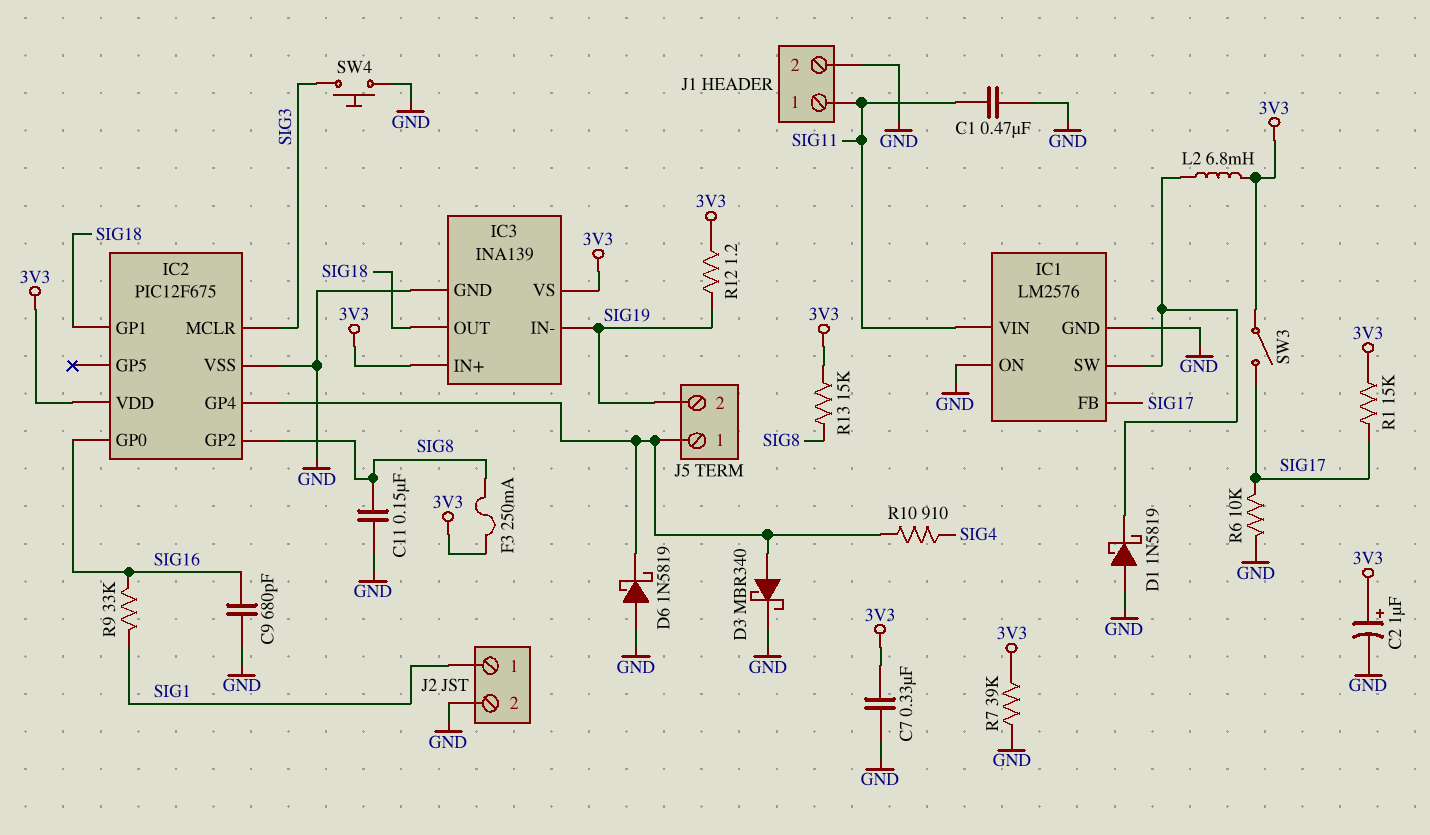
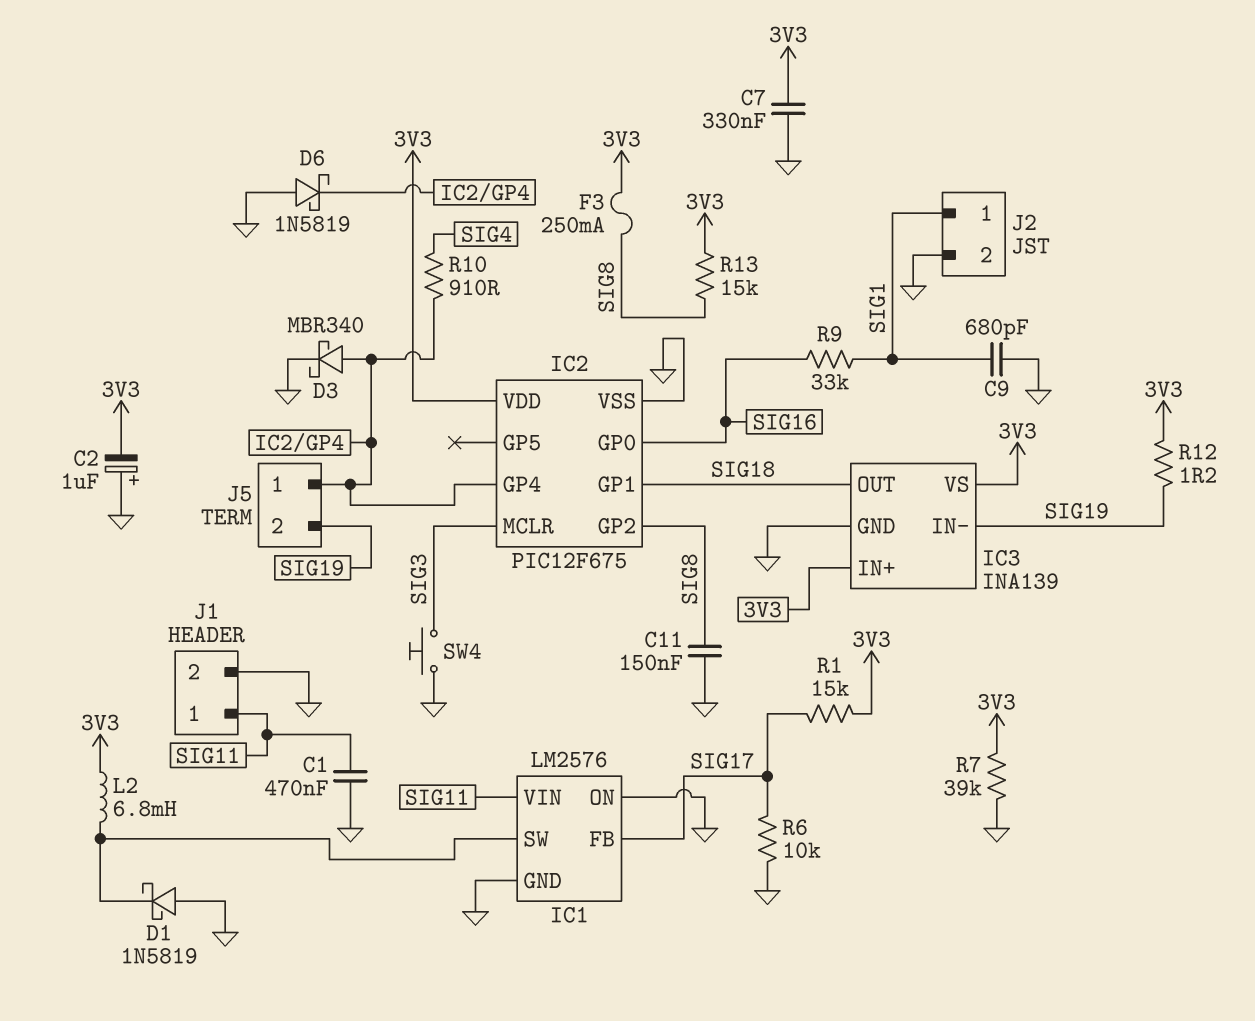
C2: 1uF (plus 3V3, minus GND) -> 1uF (plus GND, minus 3V3)
C9: 680pF (GND, SIG16) -> 680pF (GND, SIG1)
SW3: switch (3V3, SIG17) -> none

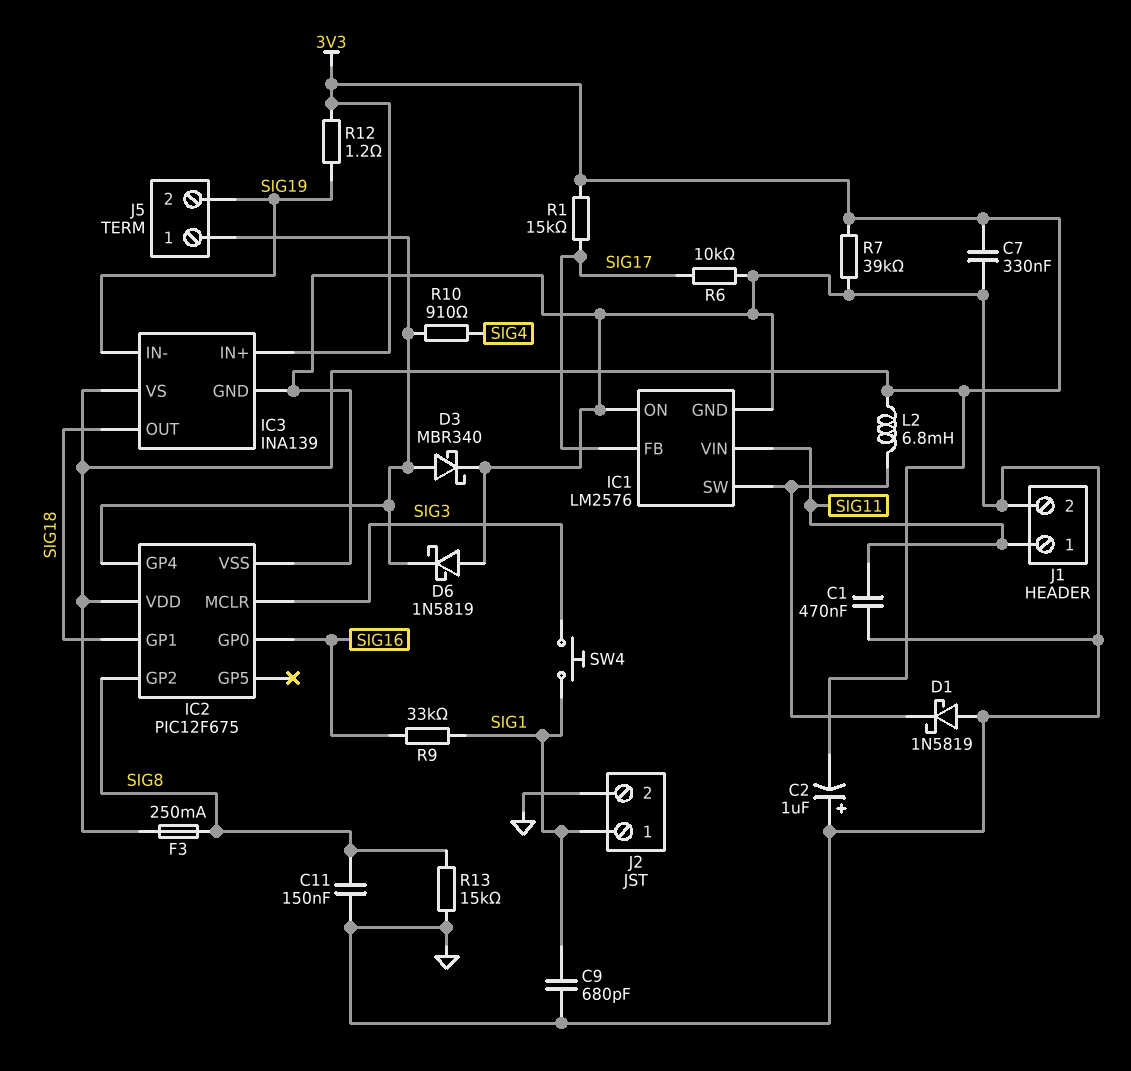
R13: 15k (3V3, SIG8) -> 15k (GND, SIG8)
SW4: button (GND, SIG3) -> button (SIG1, SIG3)

